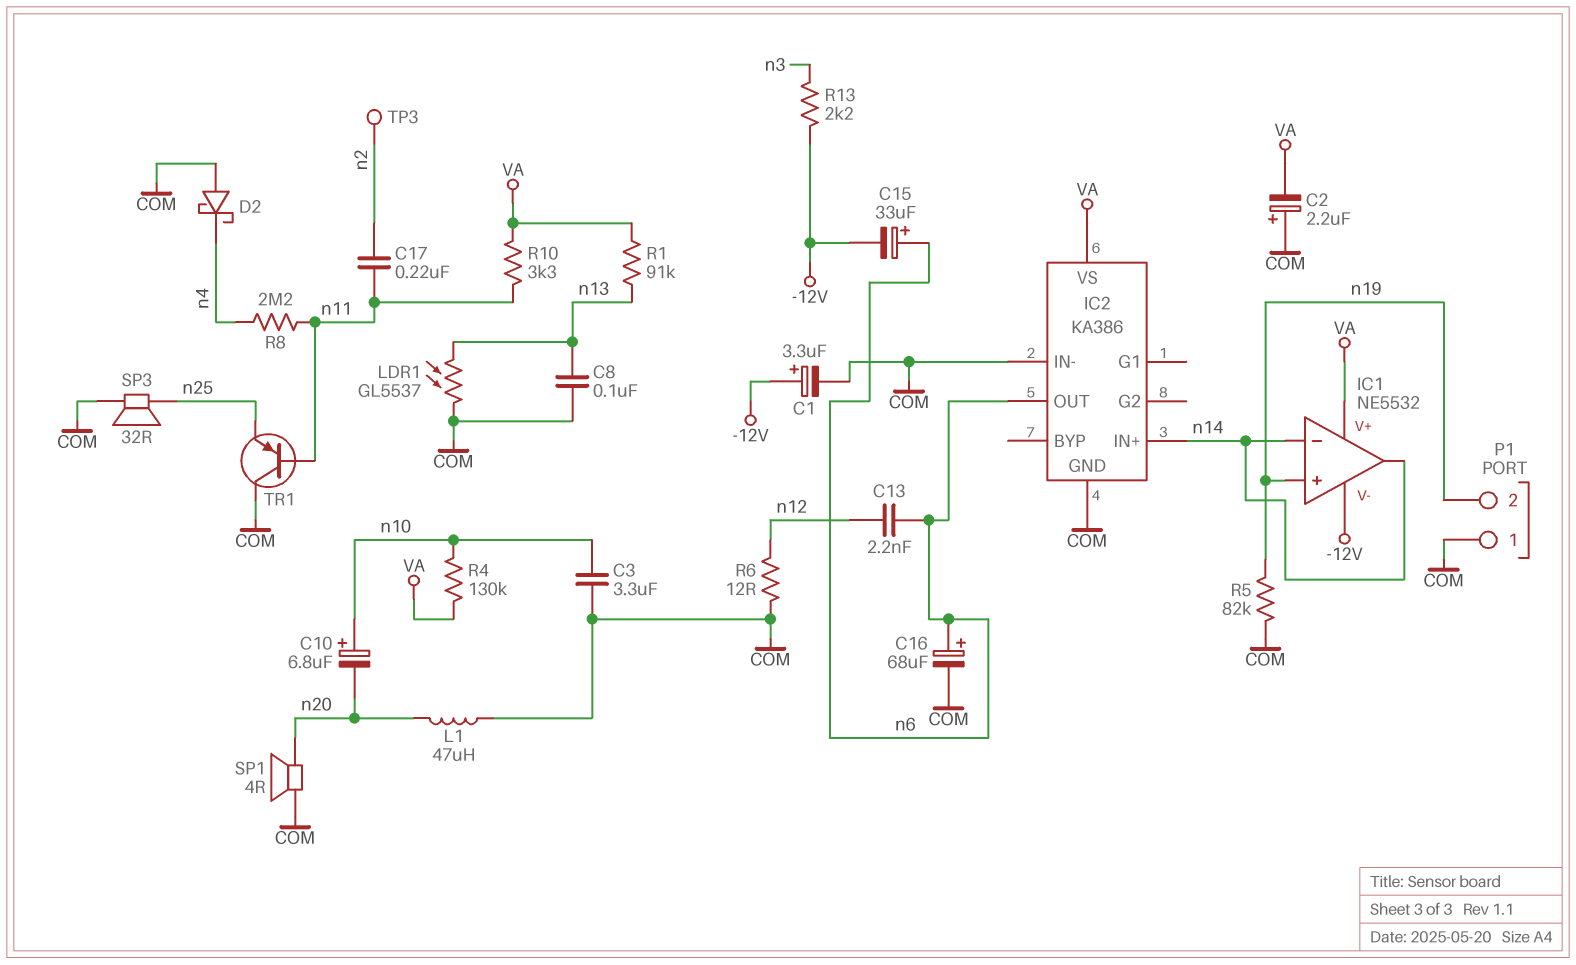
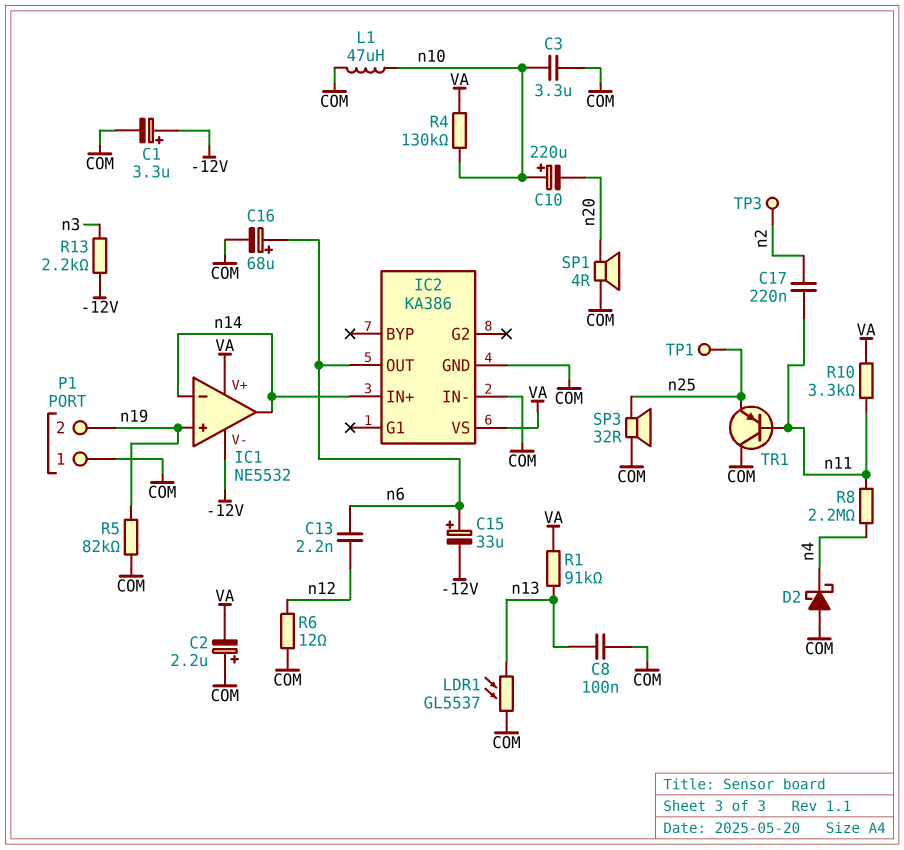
C10: 6.8uF (plus n10, minus n20) -> 220uF (plus n10, minus n20)
L1: 47uH (COM, n20) -> 47uH (COM, n10)
TP1: none -> test point (n25)

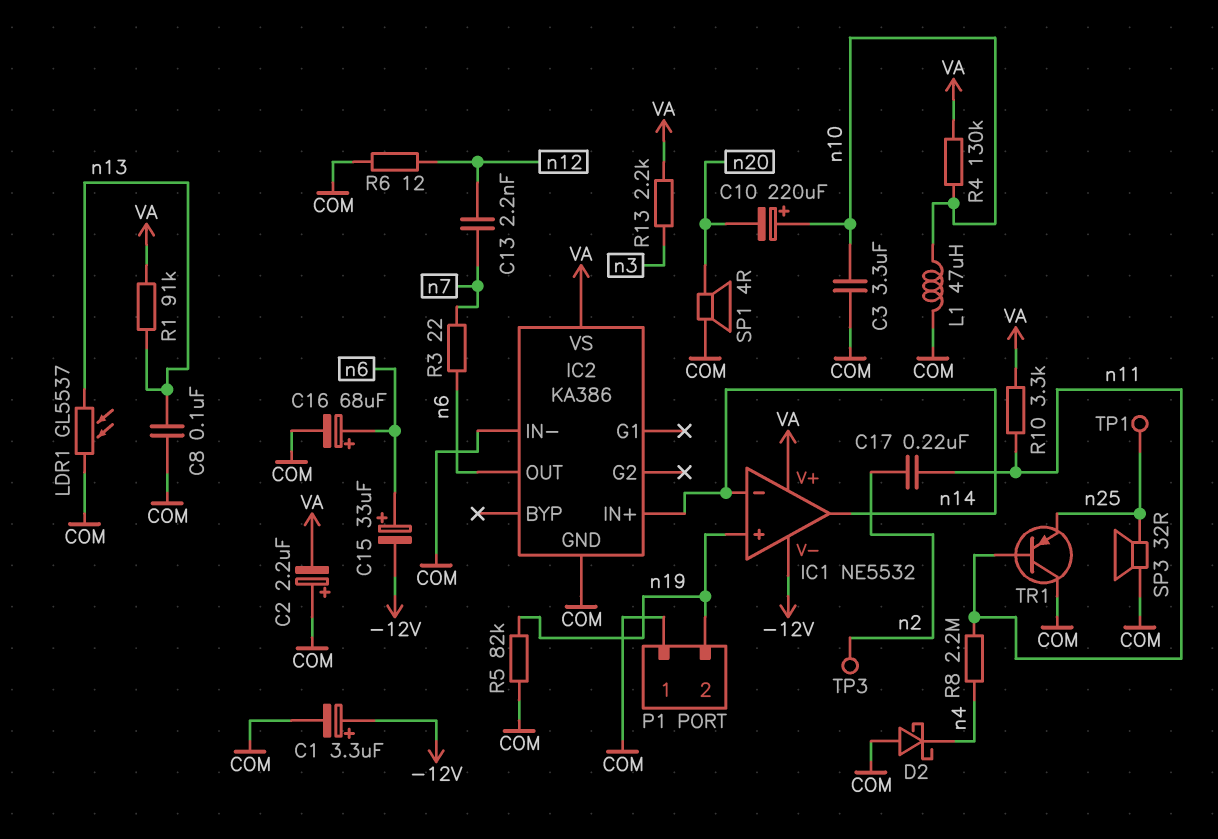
C13: 2.2nF (n6, n12) -> 2.2nF (n7, n12)
R3: none -> 22 (n6, n7)
R13: 2.2k (-12V, n3) -> 2.2k (VA, n3)

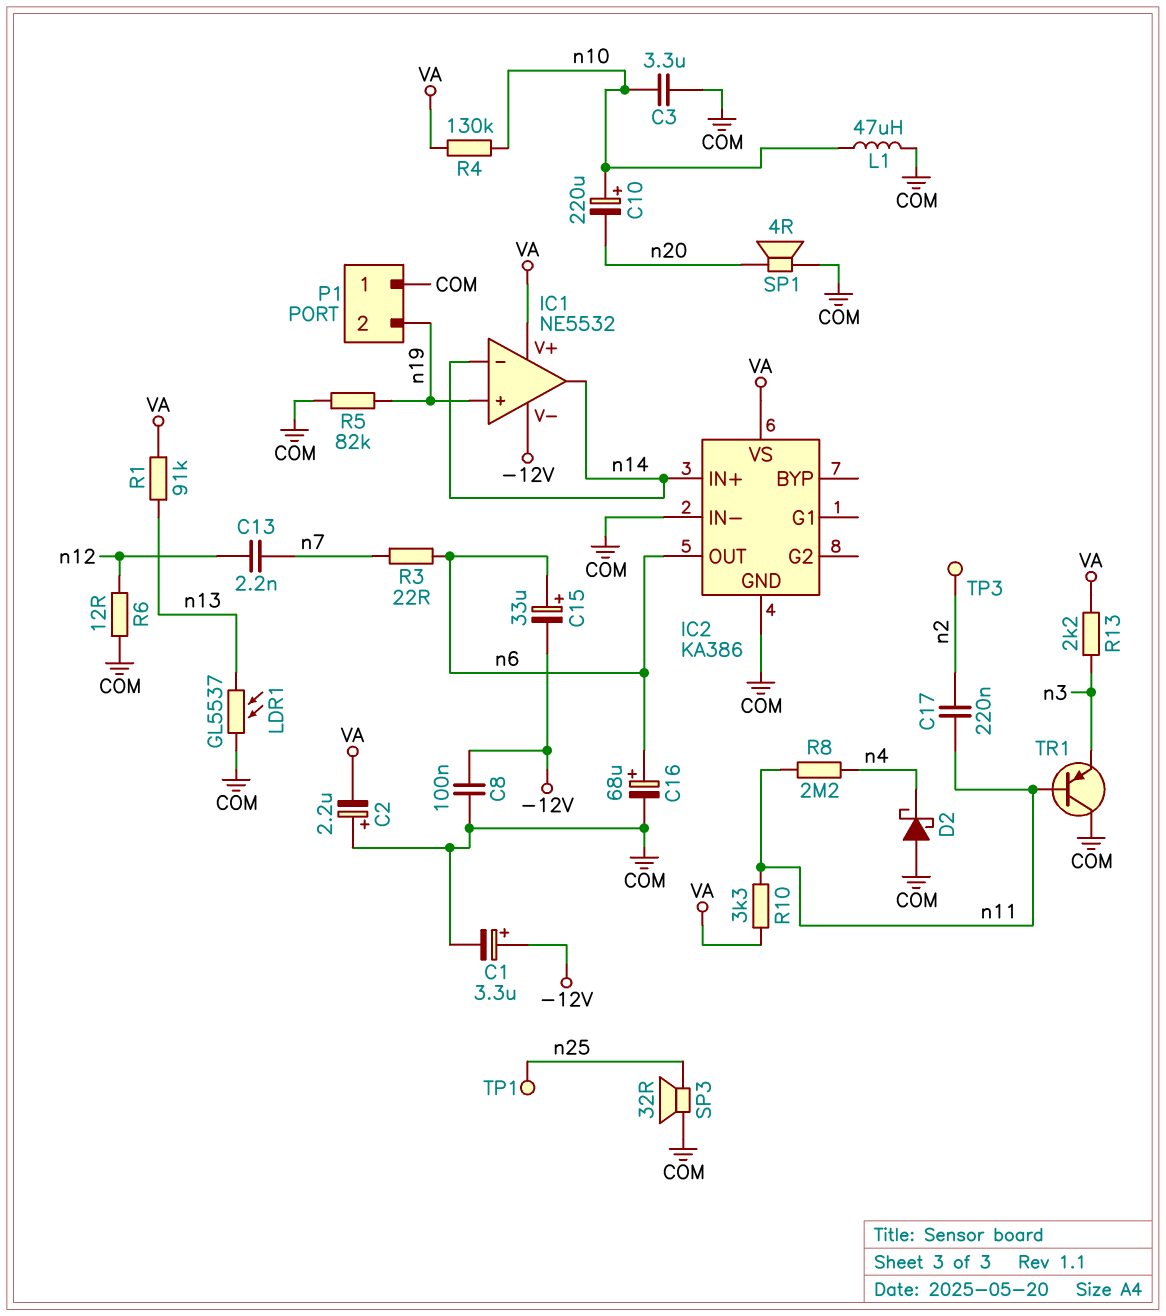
C8: 100nF (COM, n13) -> 100nF (-12V, COM)
TR1: PNP (B n11, C COM, E n25) -> PNP (B n11, C COM, E n3)

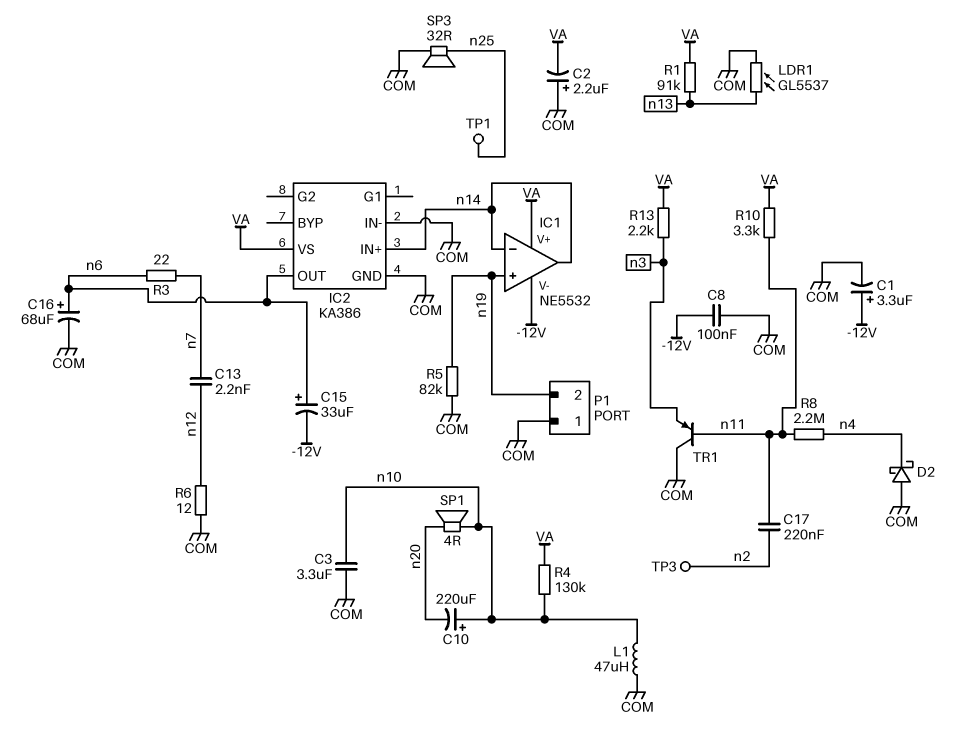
SP1: speaker 4R (COM, n20) -> speaker 4R (n10, n20)

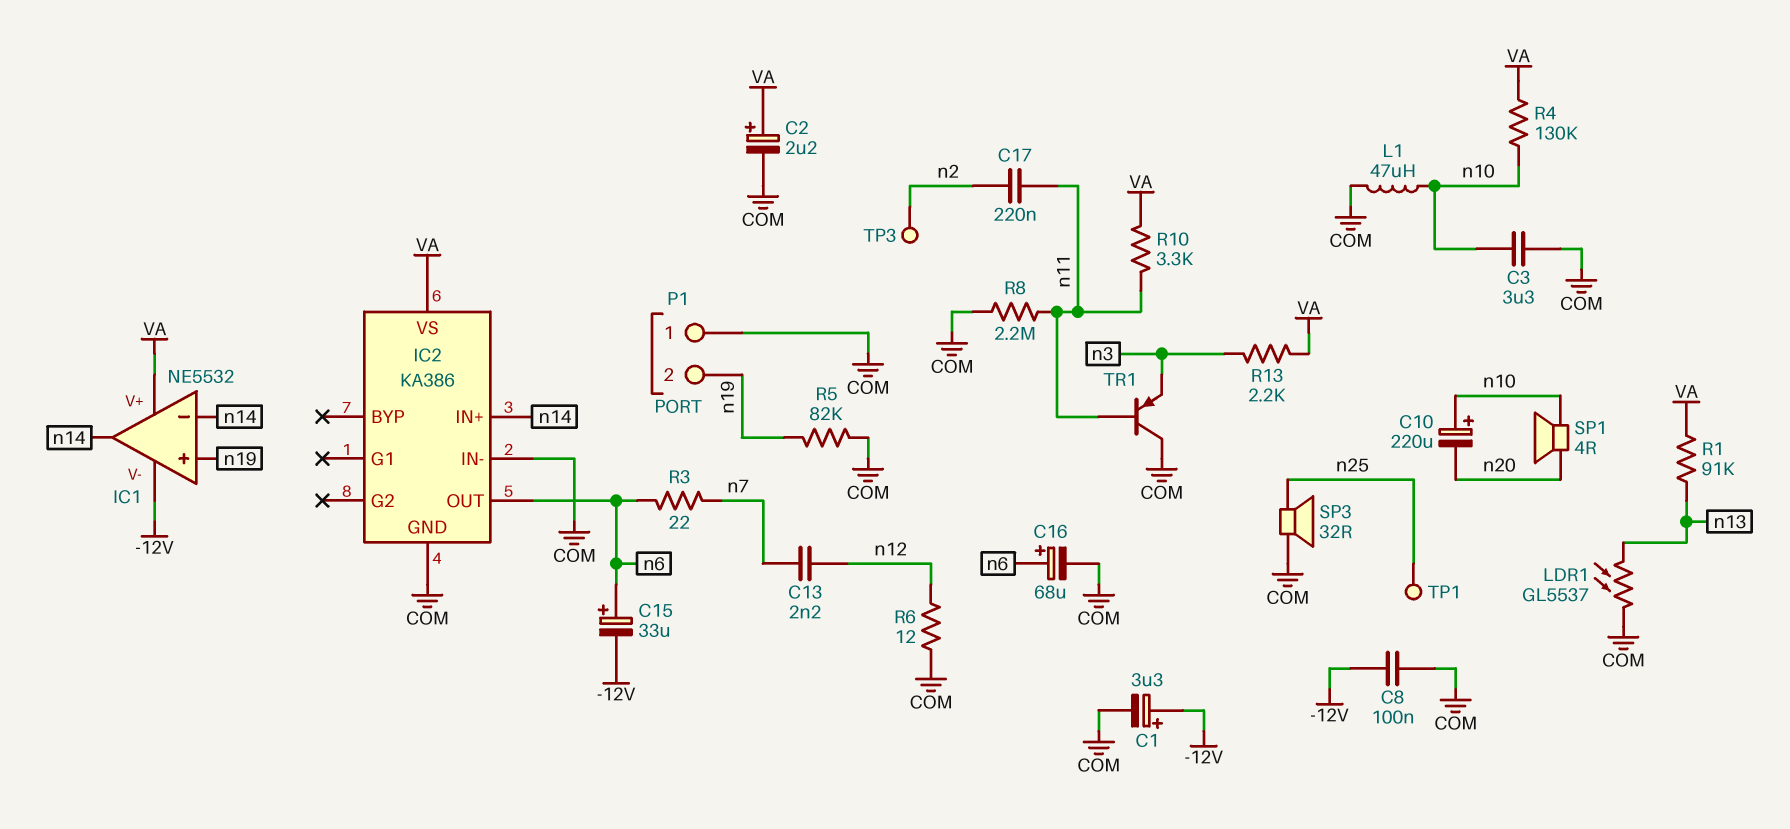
C2: 2.2uF (plus COM, minus VA) -> 2.2uF (plus VA, minus COM)
D2: schottky (A COM, K n4) -> none
R8: 2.2M (n4, n11) -> 2.2M (COM, n11)

